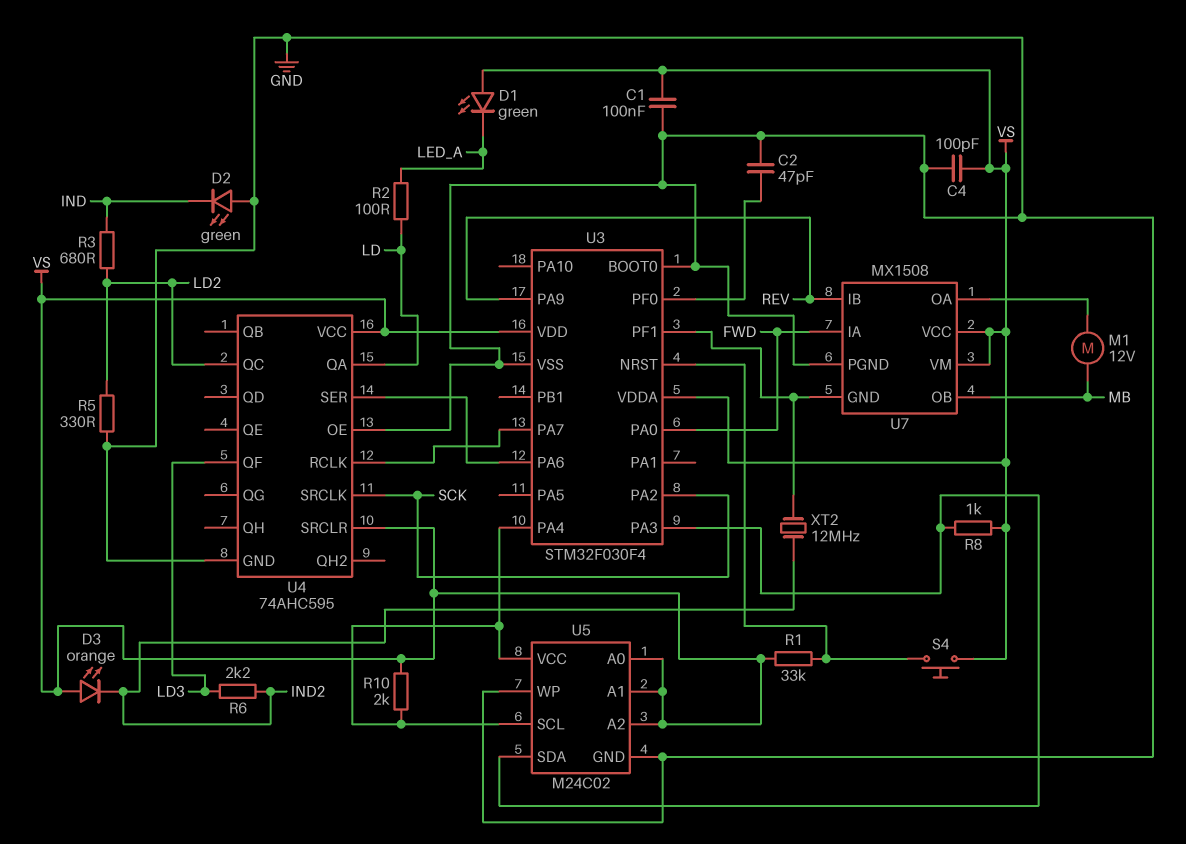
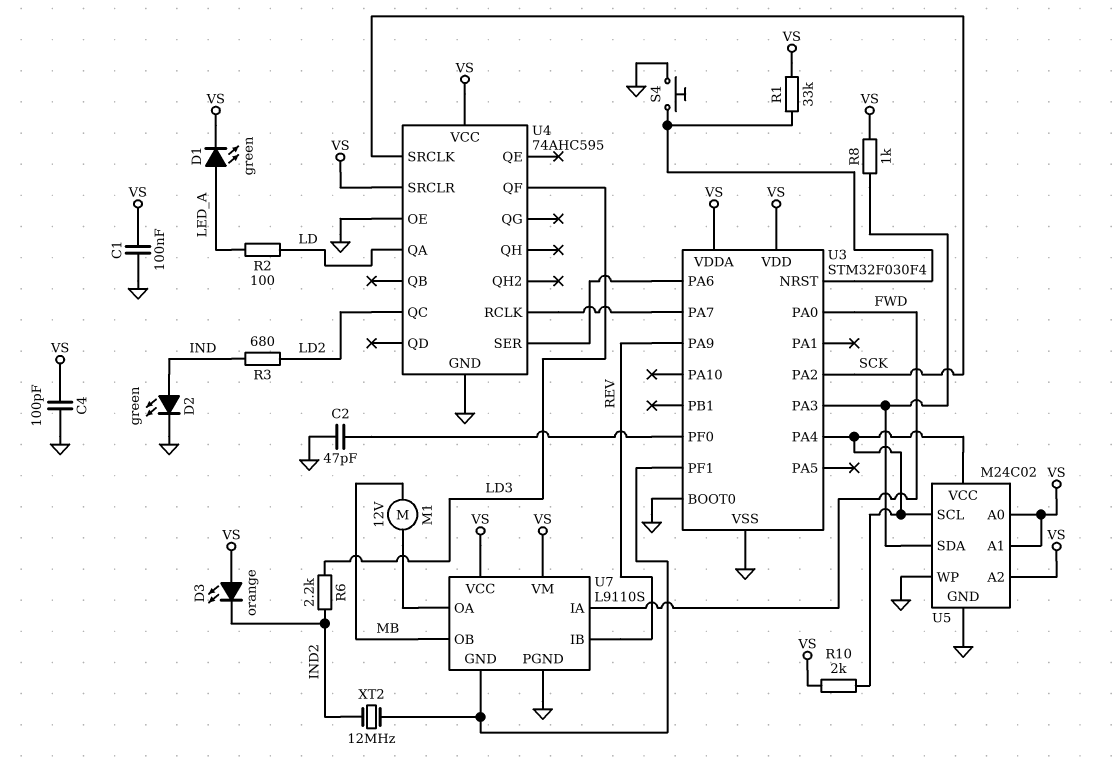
D1: LED green (A VS, K LED_A) -> LED green (A LED_A, K VS)
D2: LED green (A GND, K IND) -> LED green (A IND, K GND)
R5: 330 (GND, LD2) -> none
S4: button (U3/NRST, VS) -> button (GND, U3/NRST)
U7: MX1508 -> L9110S

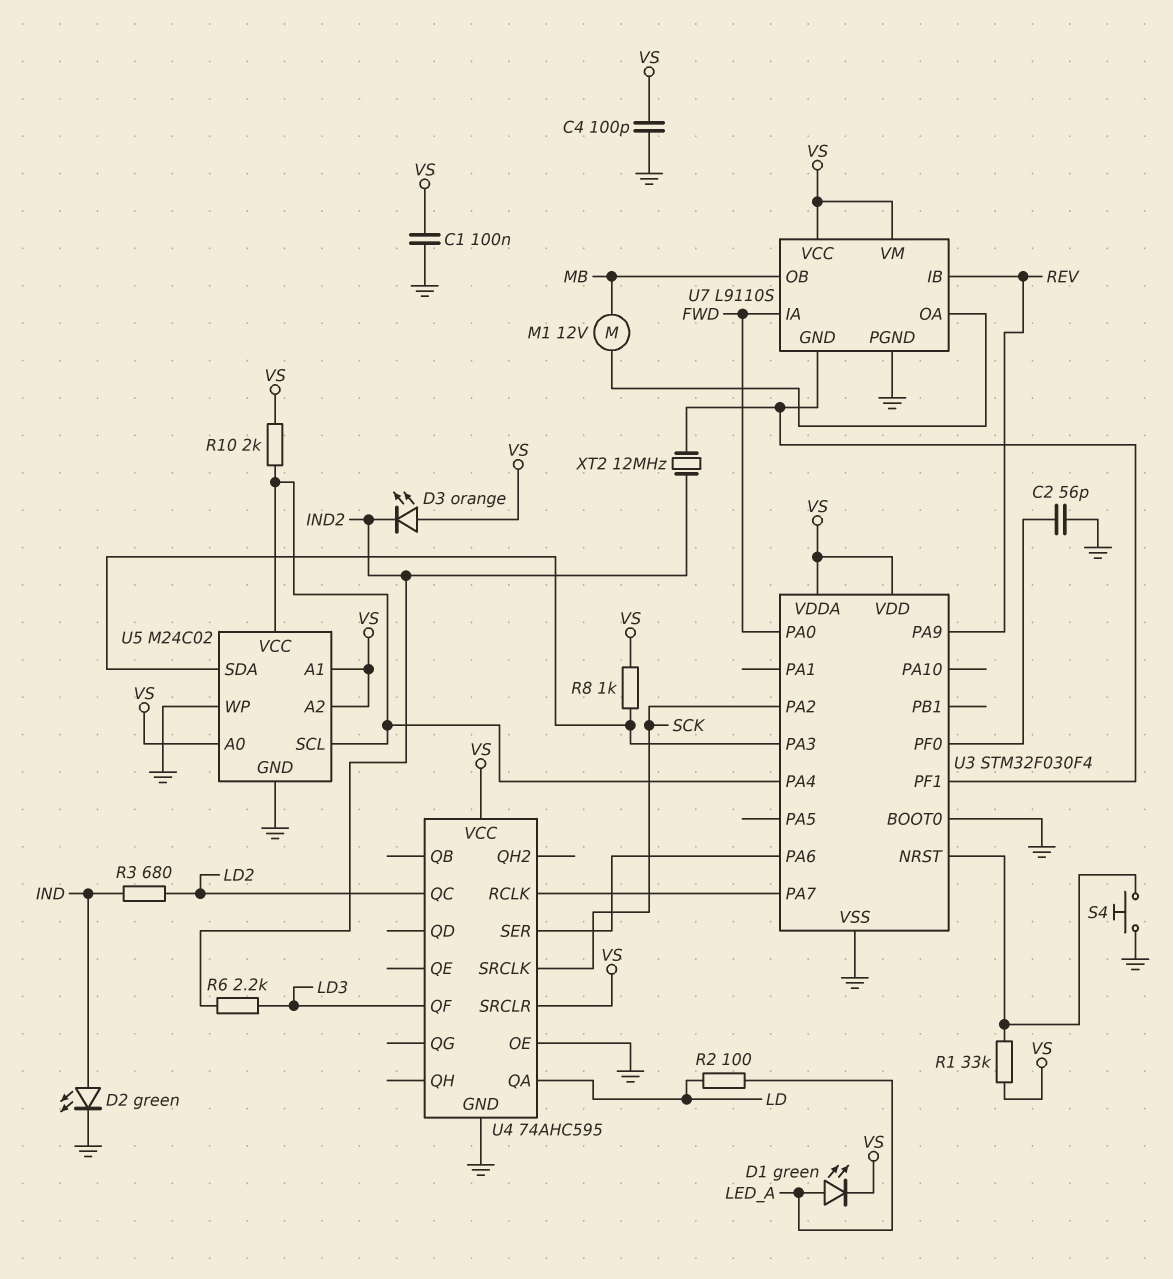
C2: 47pF (GND, U3/PF0) -> 56pF (GND, U3/PF0)

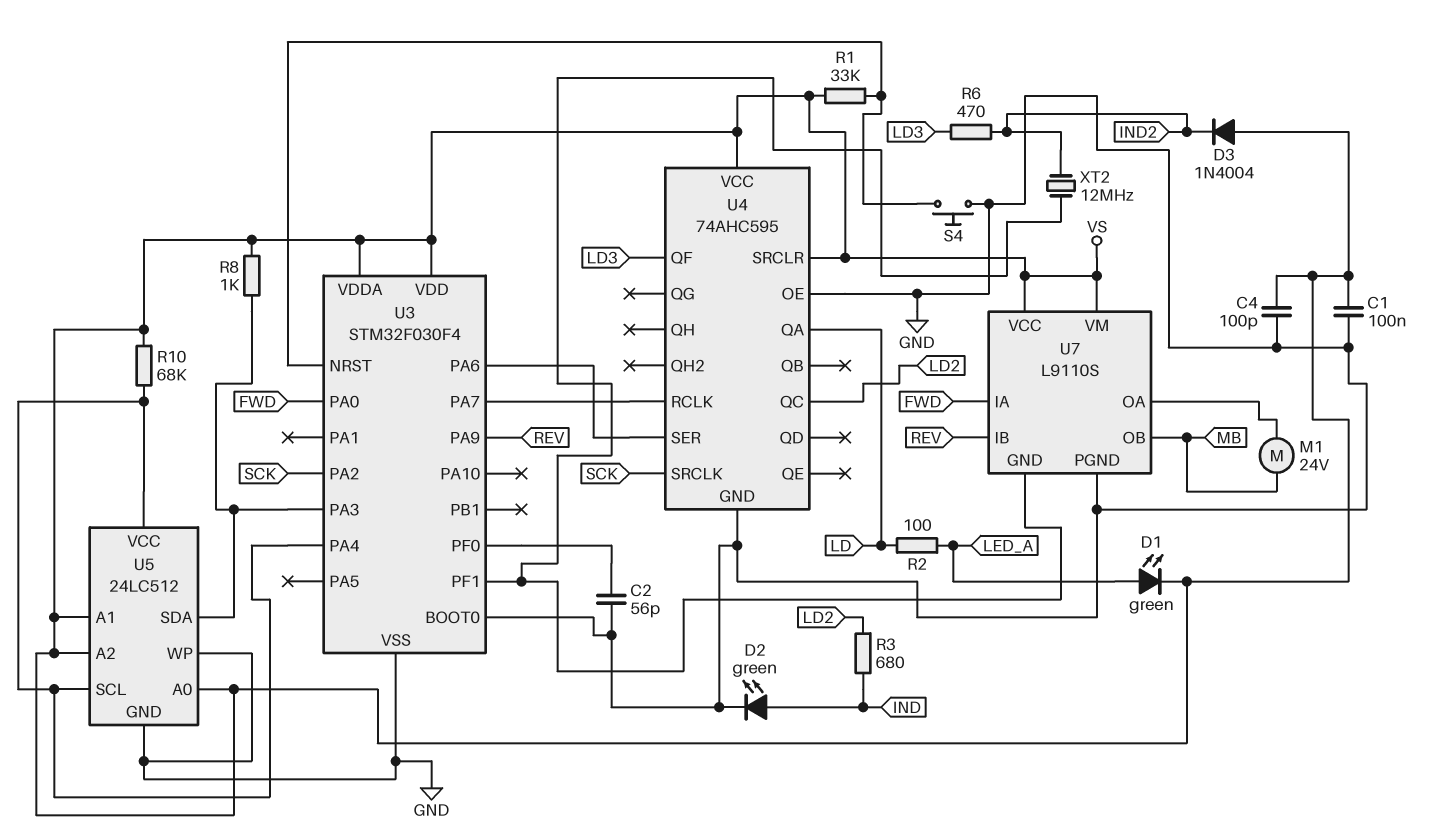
D3: LED orange (A VS, K IND2) -> diode 1N4004 (A VS, K IND2)
M1: motor 12V (MB, U7/OA) -> motor 24V (MB, U7/OA)
R6: 2.2k (IND2, LD3) -> 470 (IND2, LD3)
R10: 2k (U3/PA4, VS) -> 68k (U3/PA4, VS)
U5: M24C02 -> 24LC512

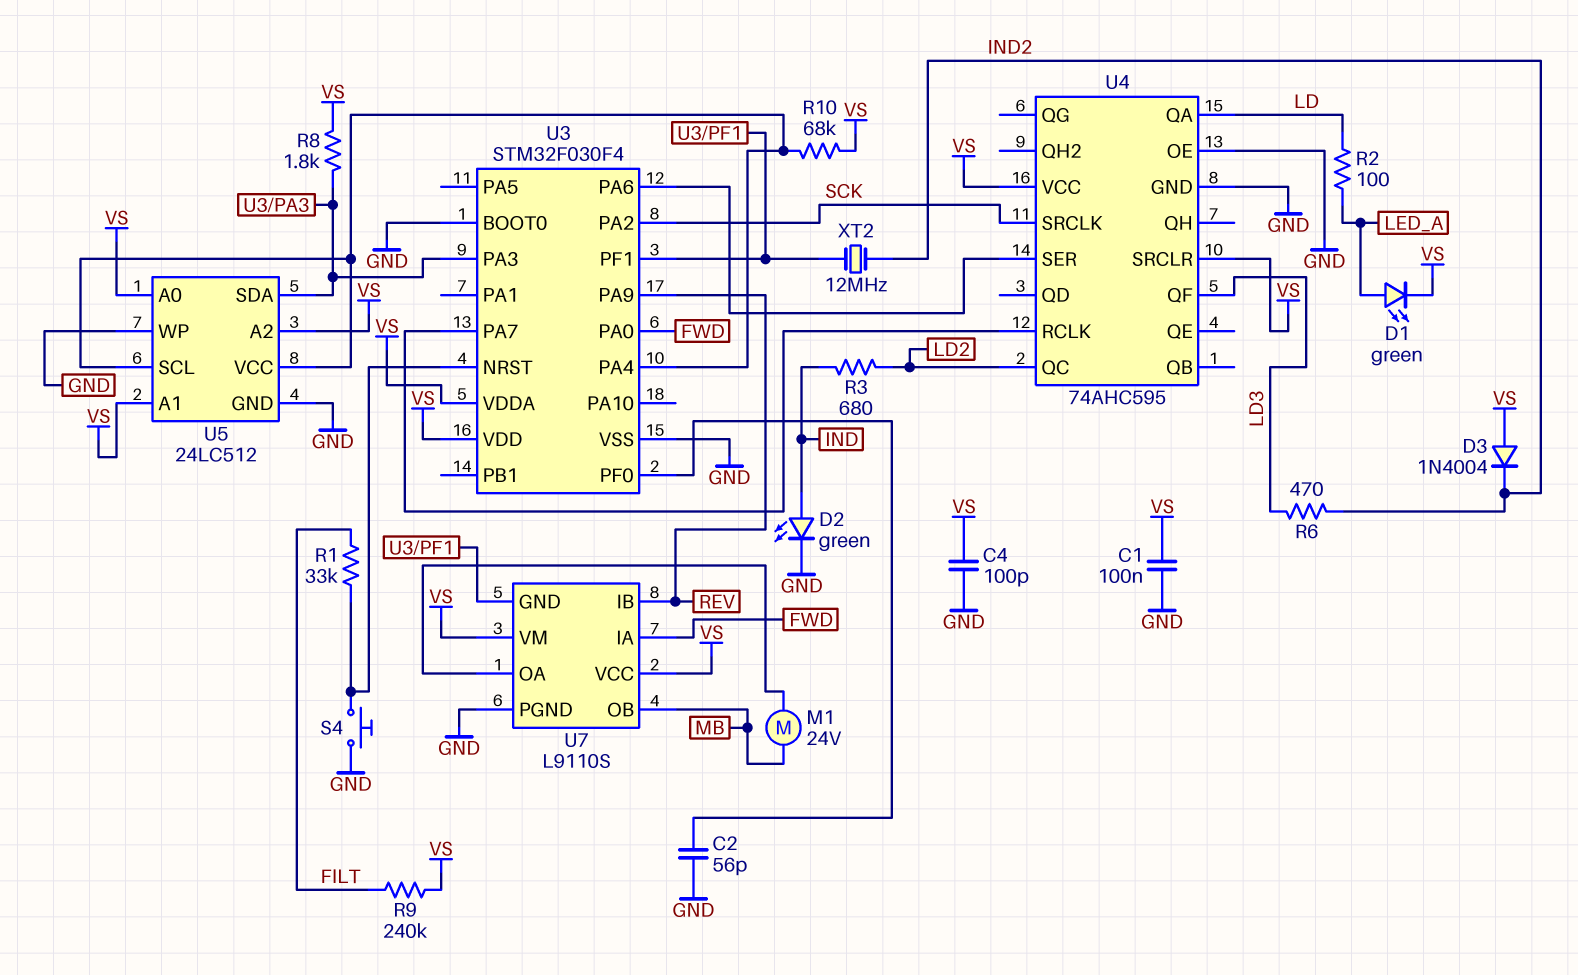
R1: 33k (U3/NRST, VS) -> 33k (FILT, U3/NRST)
R8: 1k (U3/PA3, VS) -> 1.8k (U3/PA3, VS)
R9: none -> 240k (FILT, VS)

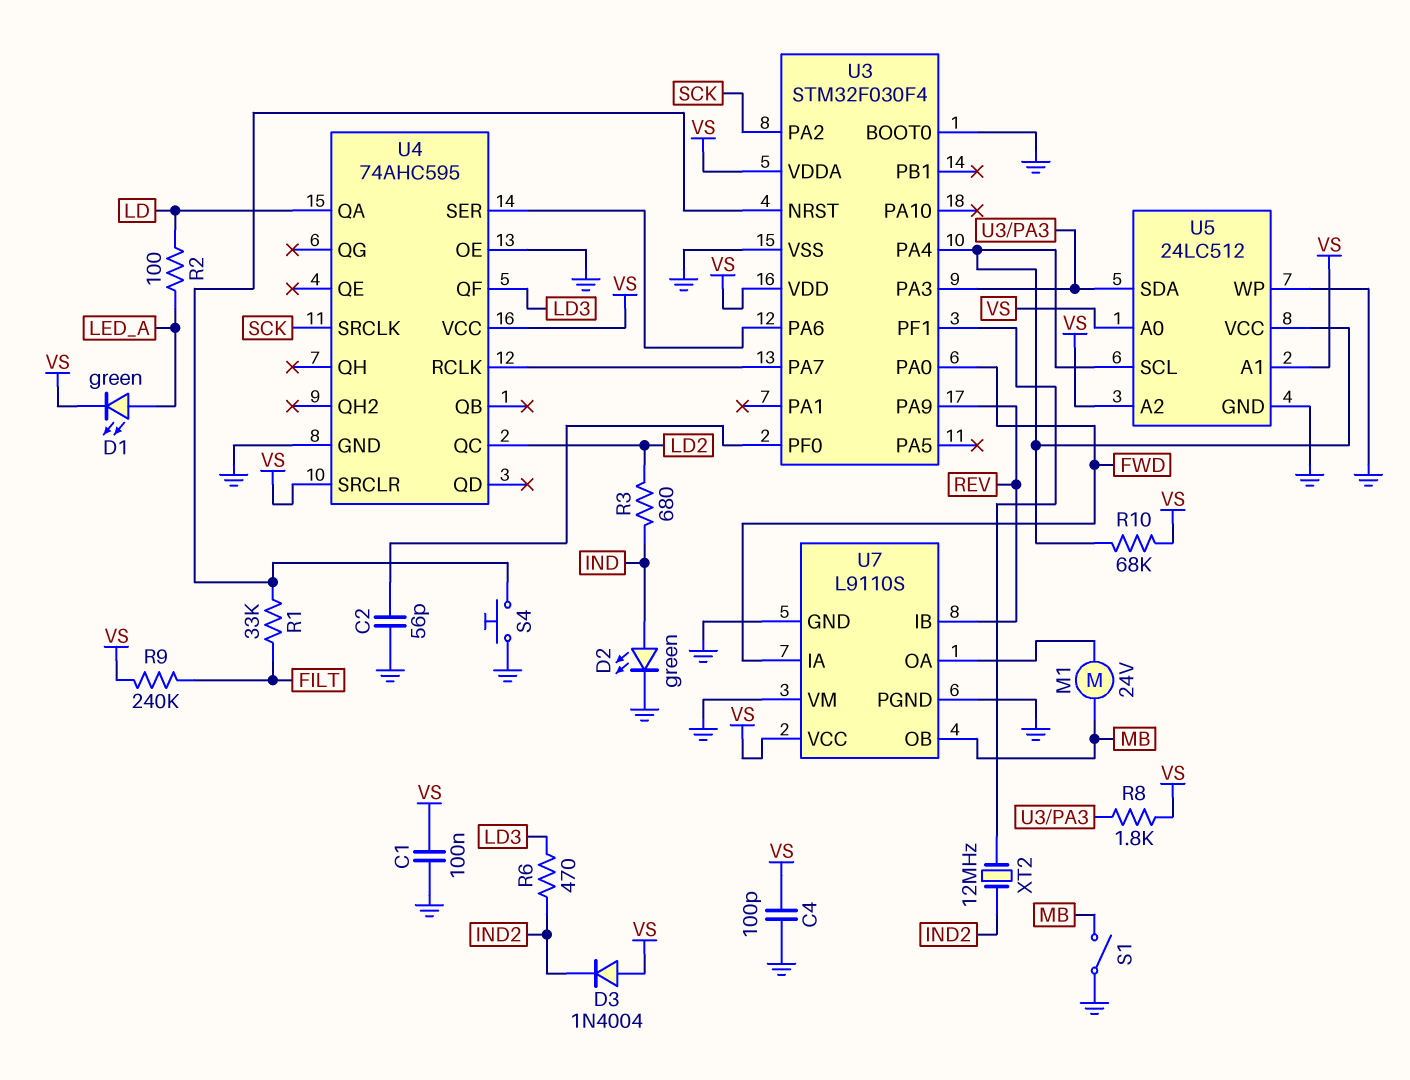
S1: none -> switch (GND, MB)
U7 pin GND: U3/PF1 -> GND
U7 pin VM: VS -> GND

